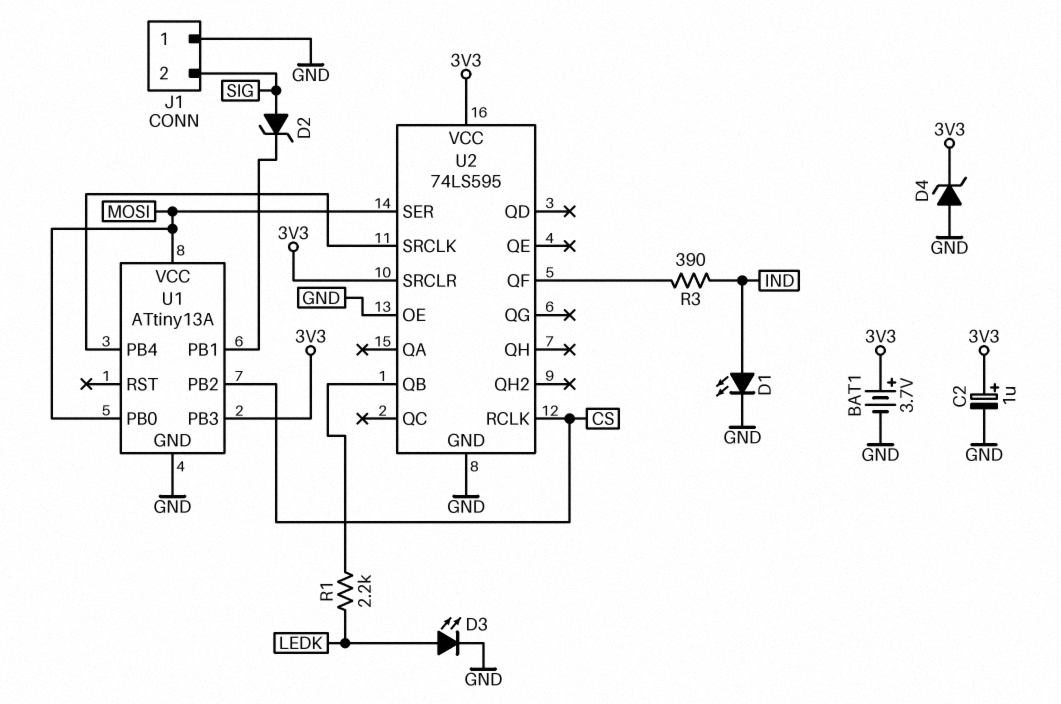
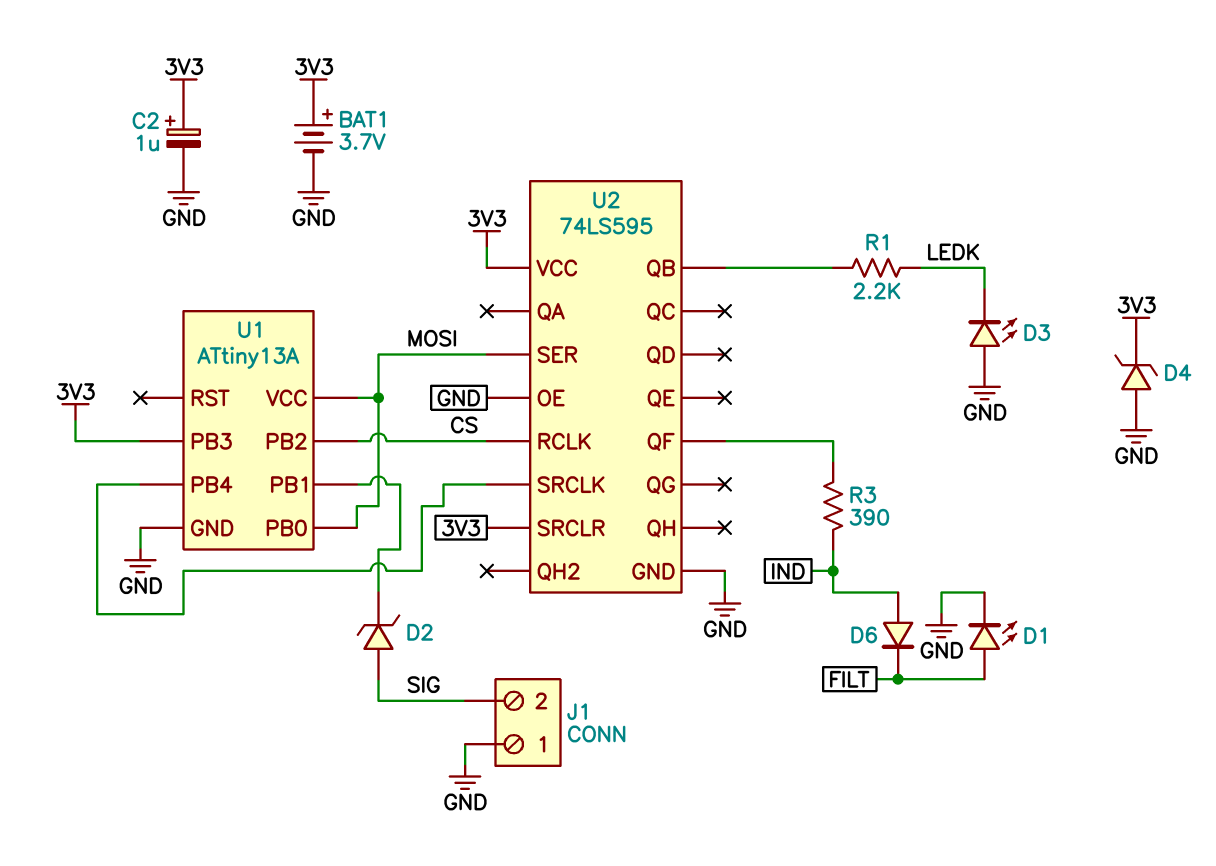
D1: LED (A IND, K GND) -> LED (A FILT, K GND)
D3: LED (A LEDK, K GND) -> LED (A GND, K LEDK)
D6: none -> diode (A IND, K FILT)

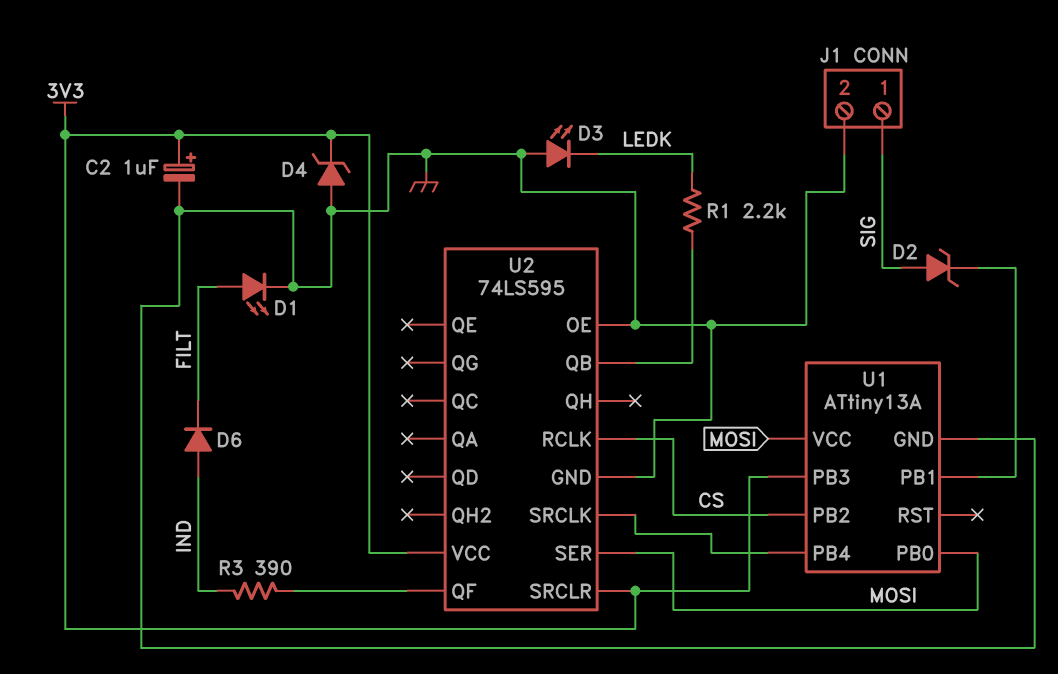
BAT1: 3.7V (plus 3V3, minus GND) -> none
J1 pin 1: GND -> SIG
J1 pin 2: SIG -> GND

